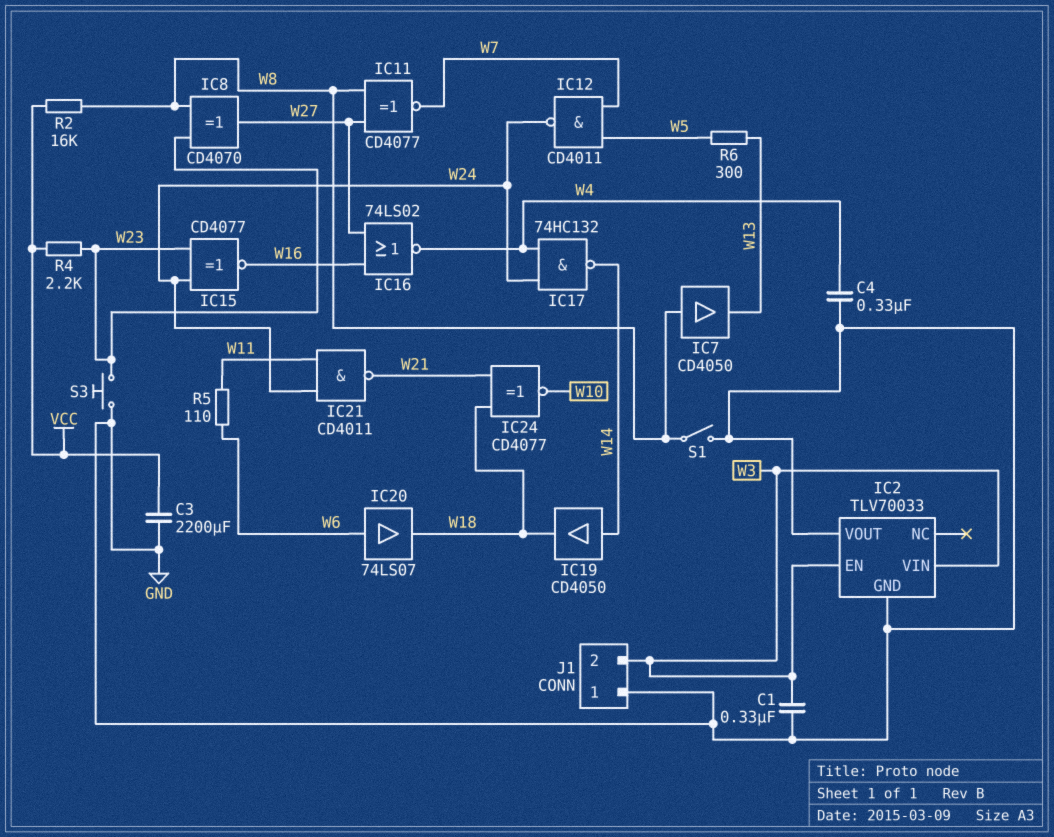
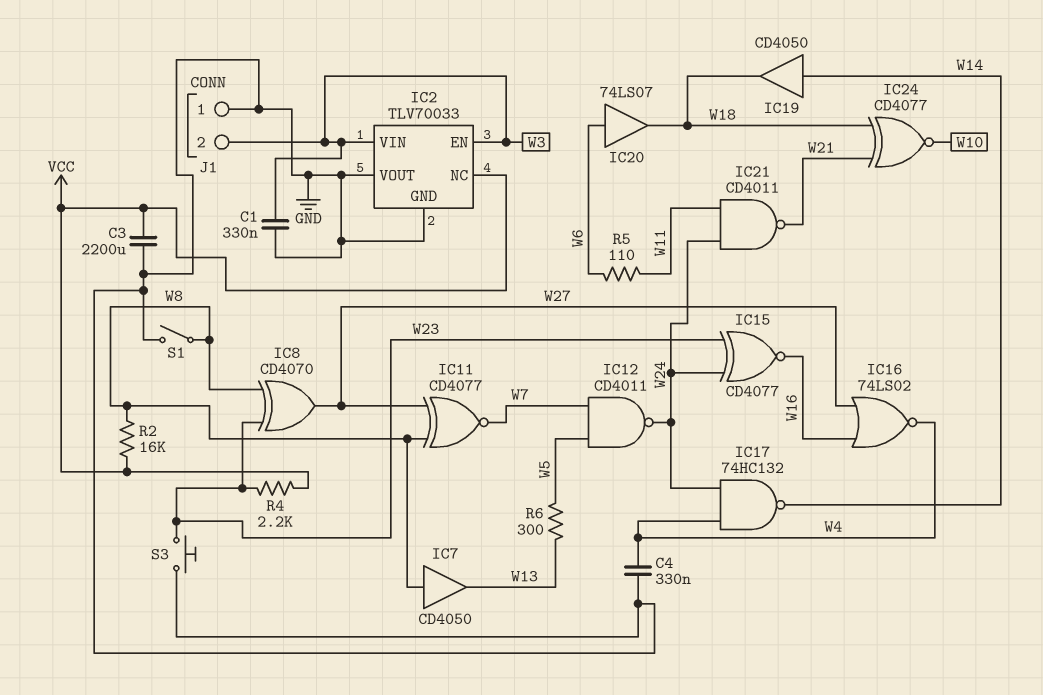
IC2 pin NC: none -> VCC

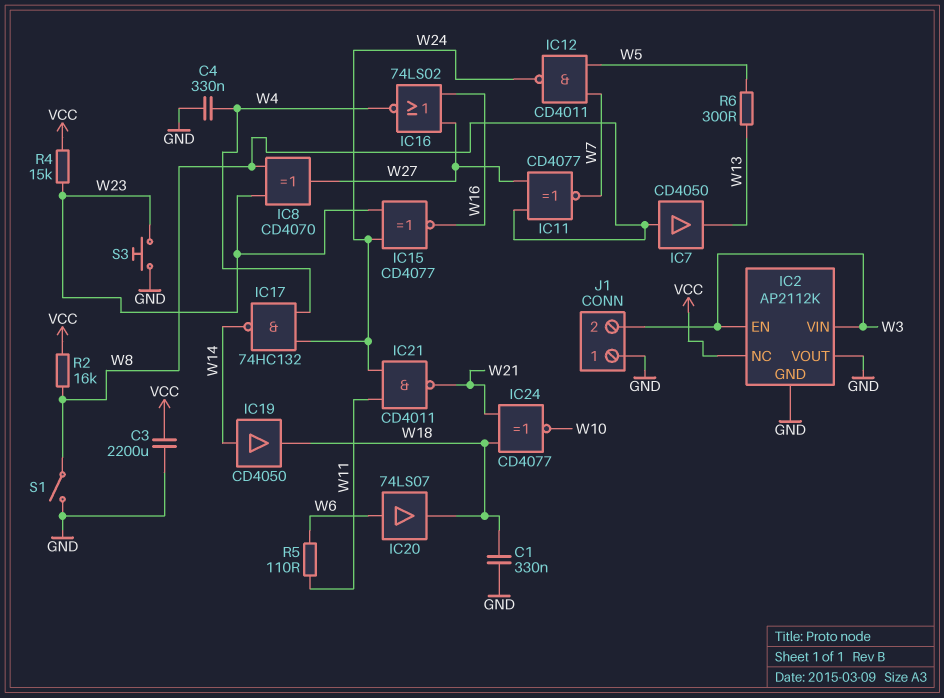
C1: 330nF (GND, W3) -> 330nF (GND, W18)
IC2: TLV70033 -> AP2112K
R4: 2.2k (VCC, W23) -> 15k (VCC, W23)

